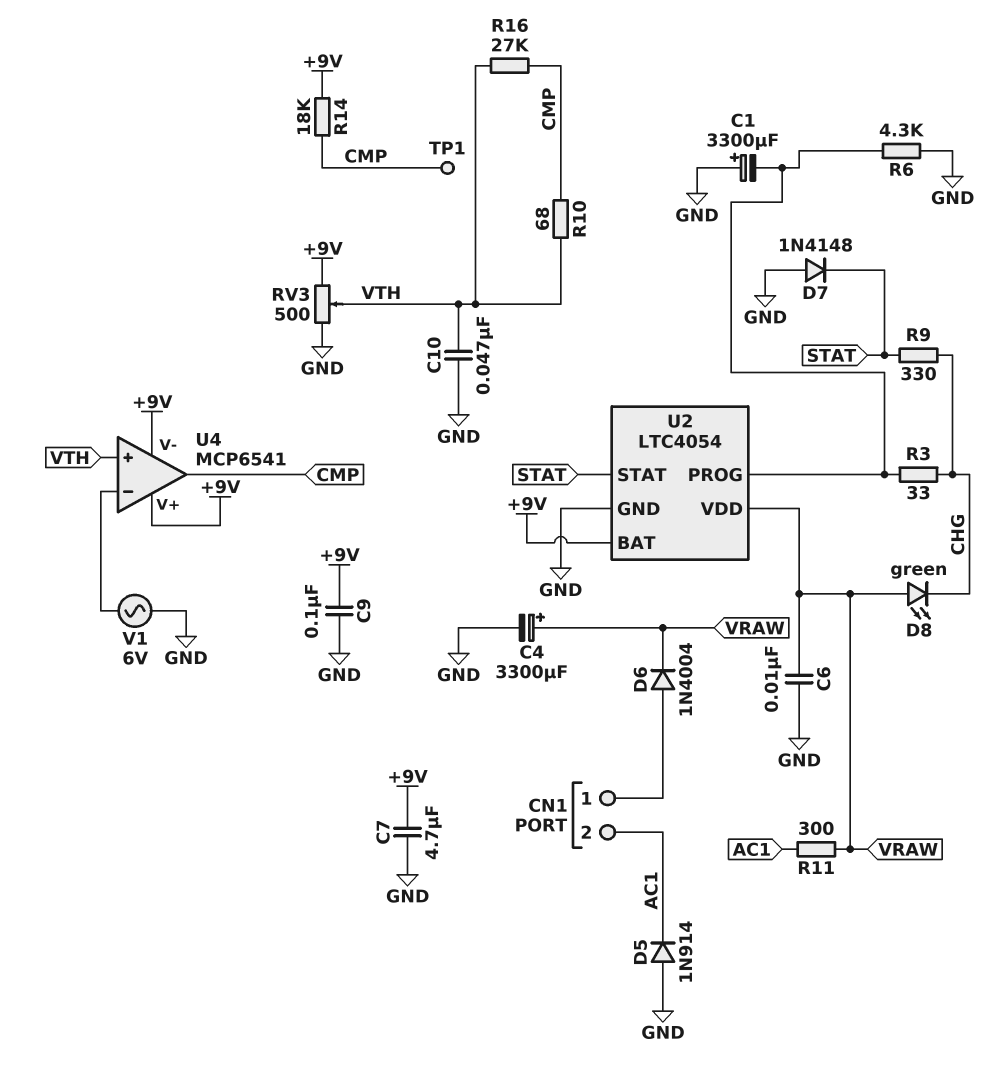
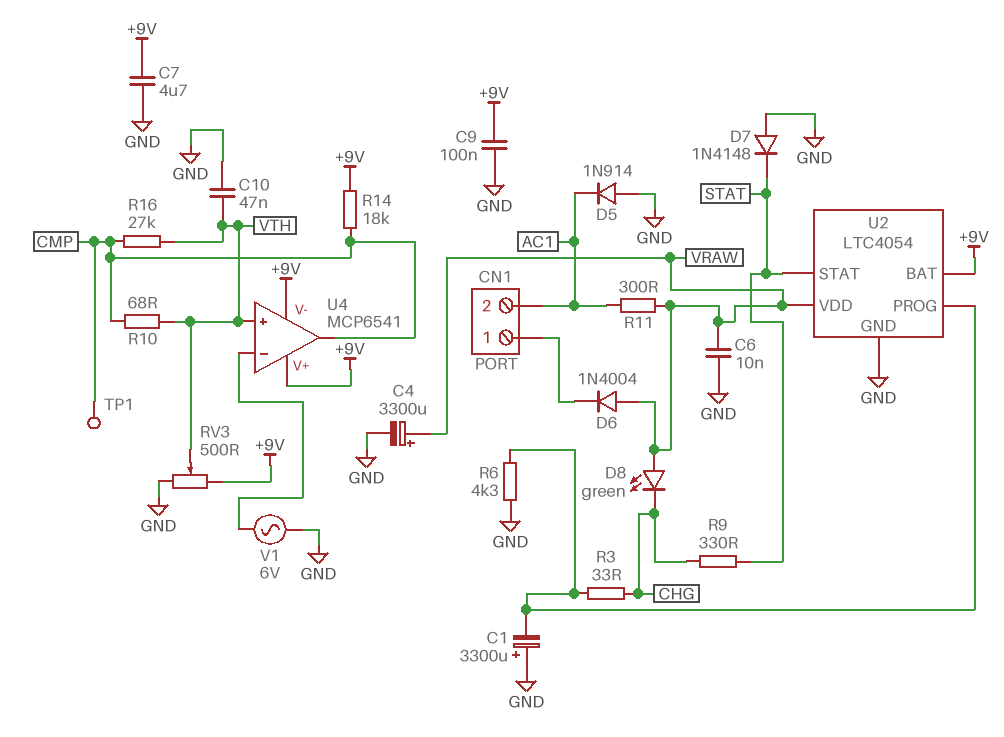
D6: diode 1N4004 (A CN1/1, K VRAW) -> diode 1N4004 (A VRAW, K CN1/1)

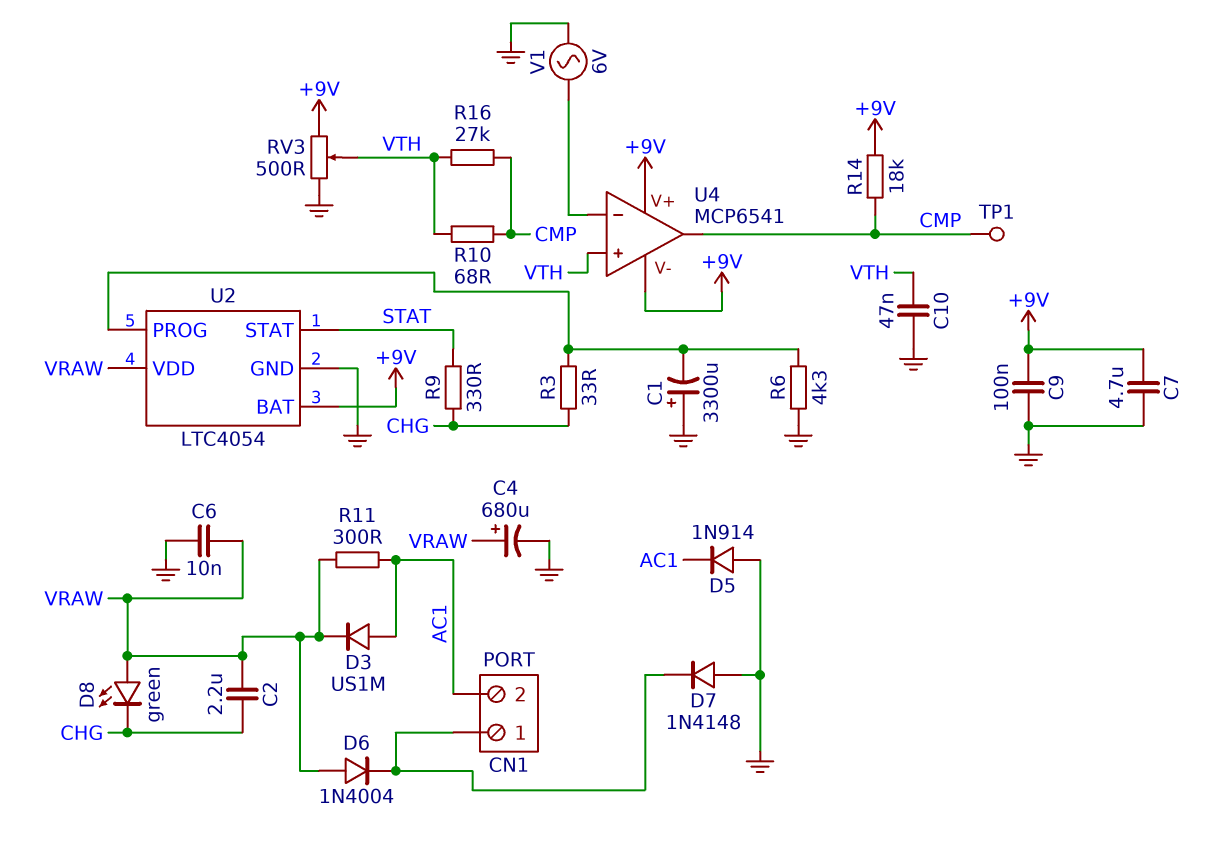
C2: none -> 2.2uF (CHG, VRAW)
C4: 3300uF (plus VRAW, minus GND) -> 680uF (plus VRAW, minus GND)
D3: none -> diode US1M (A AC1, K VRAW)
D7: diode 1N4148 (A GND, K STAT) -> diode 1N4148 (A GND, K CN1/1)

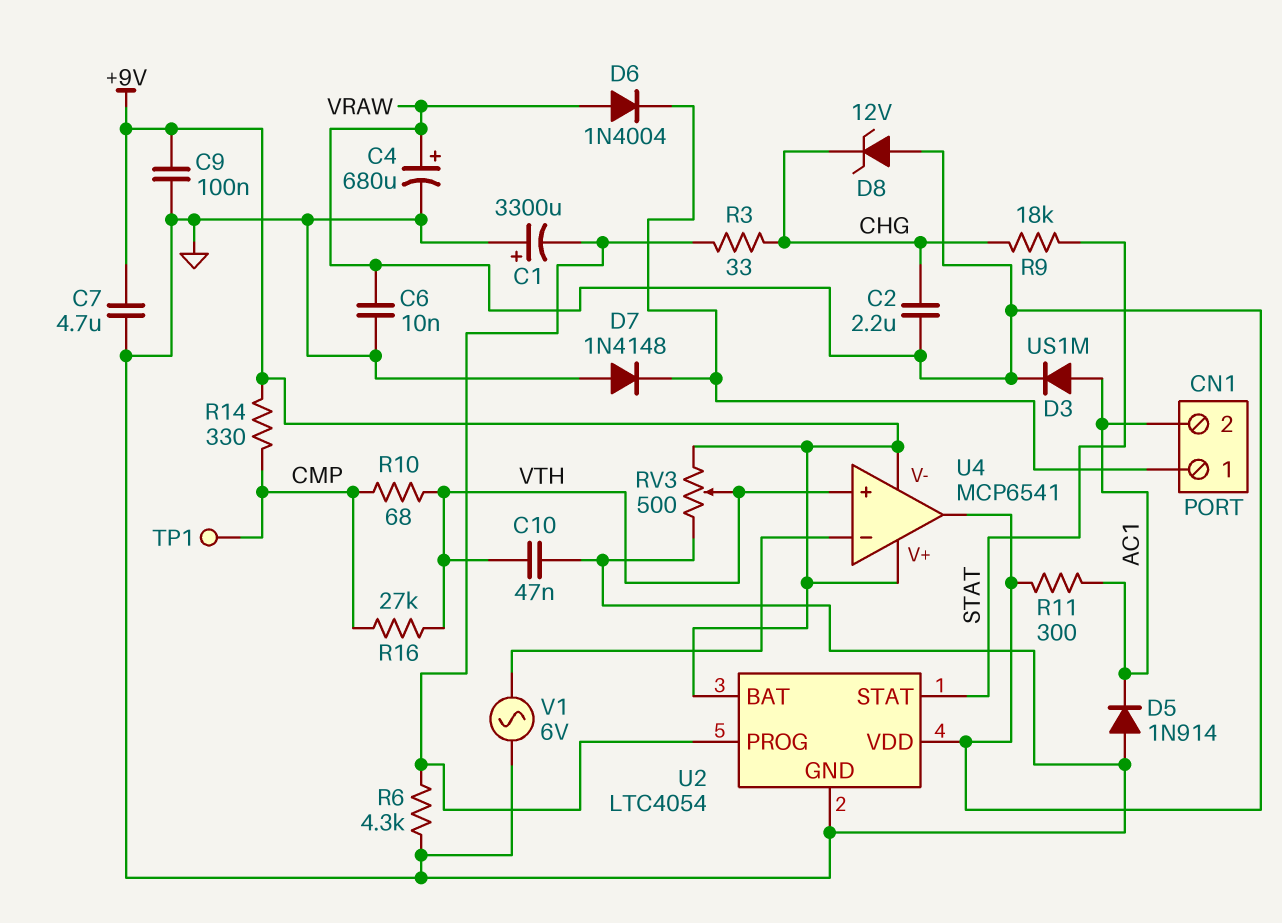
D8: LED green (A VRAW, K CHG) -> zener 12V (A VRAW, K CHG)
R9: 330 (CHG, STAT) -> 18k (CHG, STAT)
R14: 18k (+9V, CMP) -> 330 (+9V, CMP)
U4 pin out: CMP -> VRAW

